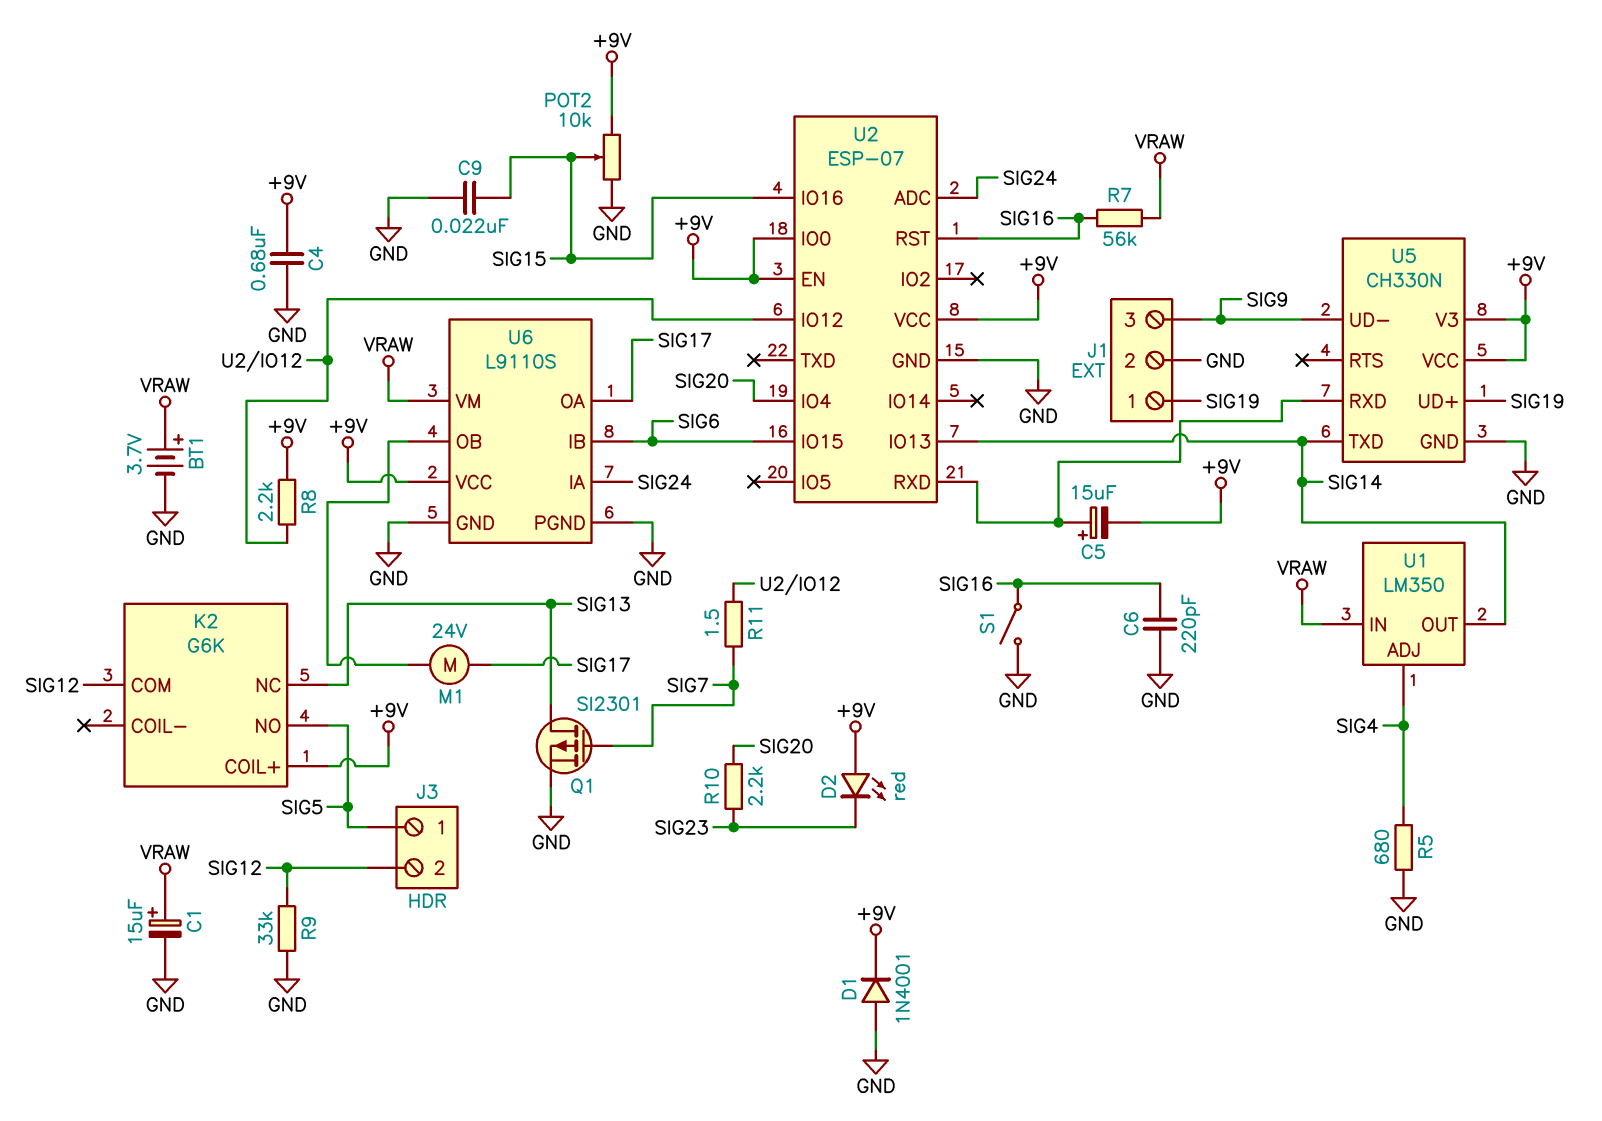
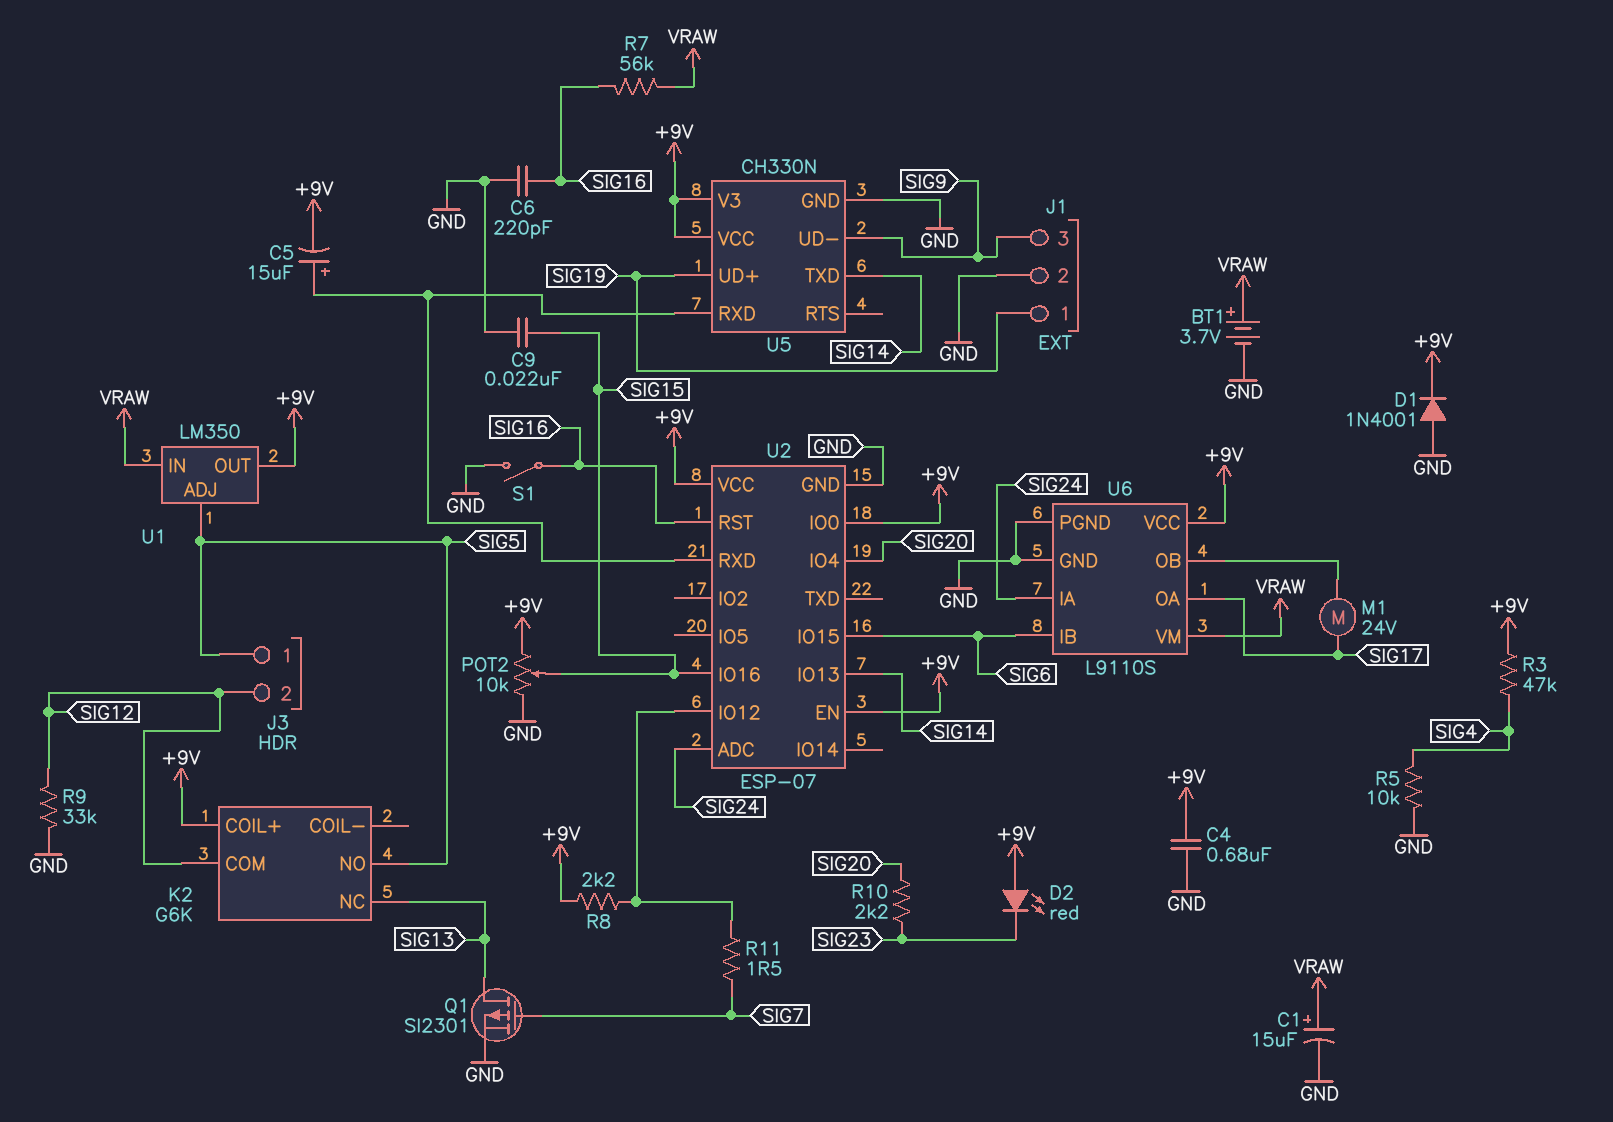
R3: none -> 47k (+9V, SIG4)
R5: 680 (GND, SIG4) -> 10k (GND, SIG4)
U1 pin ADJ: SIG4 -> SIG5
U1 pin OUT: SIG14 -> +9V

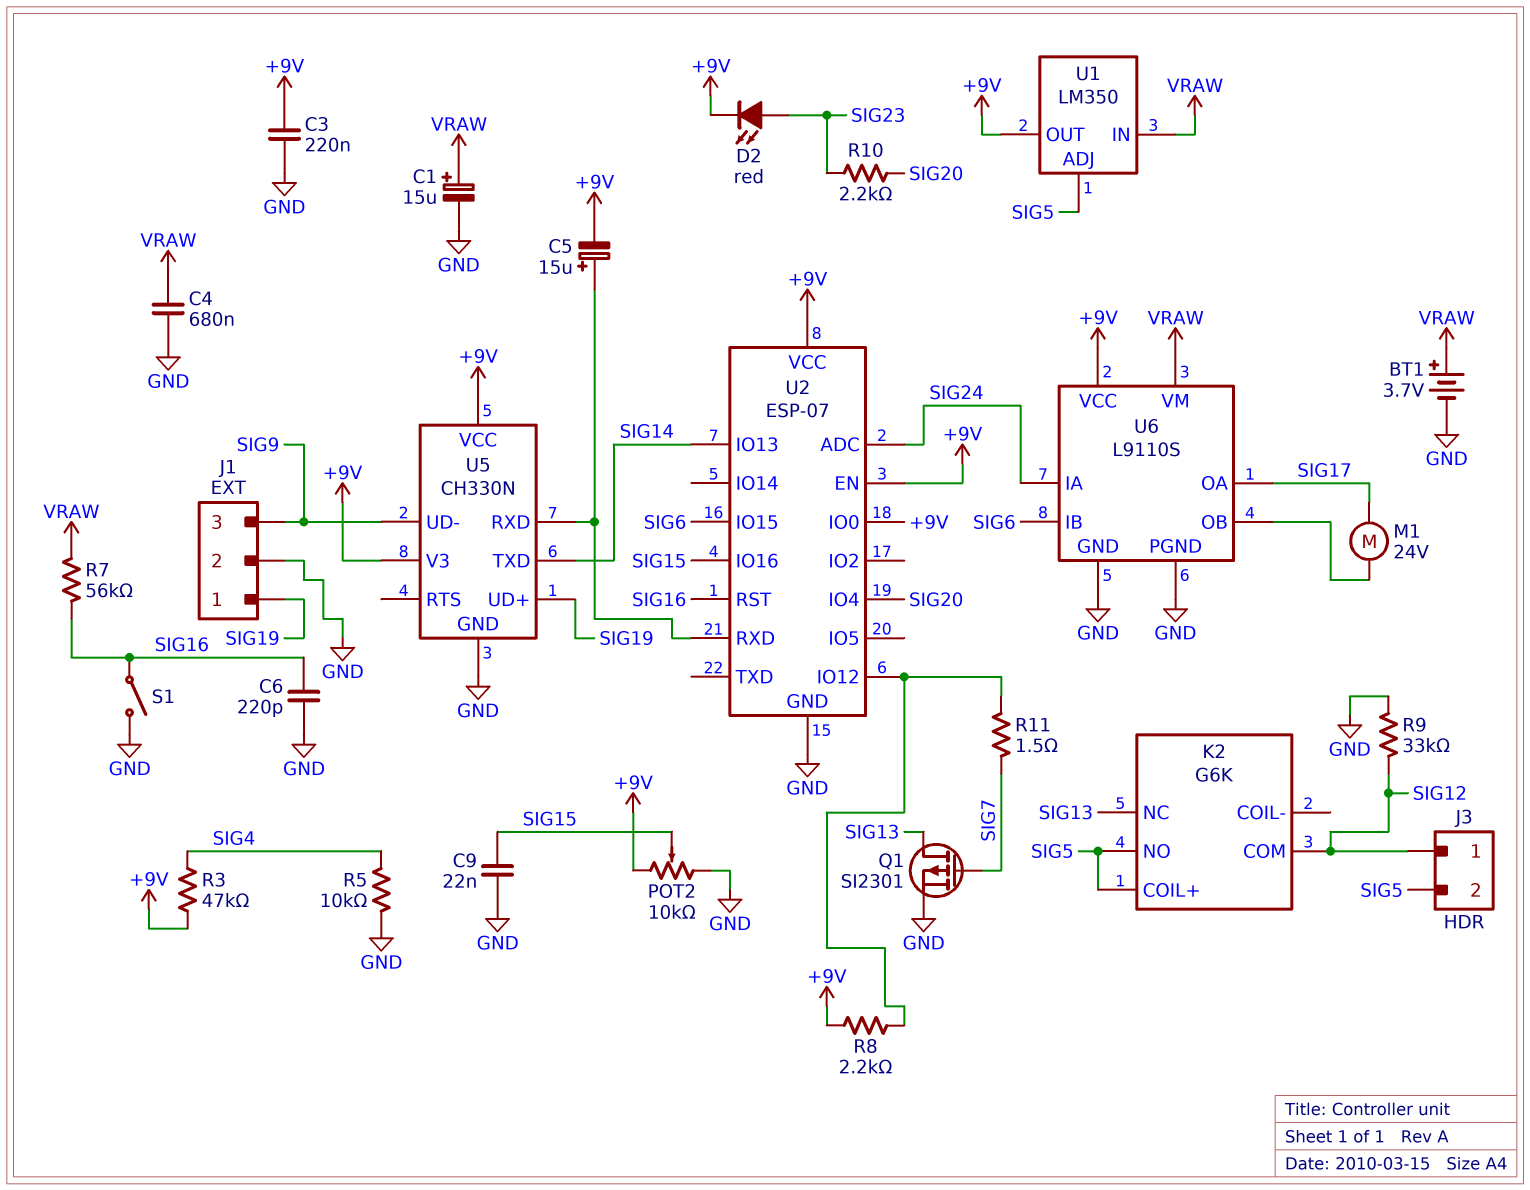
C3: none -> 220nF (+9V, GND)
C4: 680nF (+9V, GND) -> 680nF (GND, VRAW)
D1: diode 1N4001 (A GND, K +9V) -> none
D2: LED red (A +9V, K SIG23) -> LED red (A SIG23, K +9V)
J3 pin 1: SIG5 -> SIG12
J3 pin 2: SIG12 -> SIG5
K2 pin COIL+: +9V -> SIG5

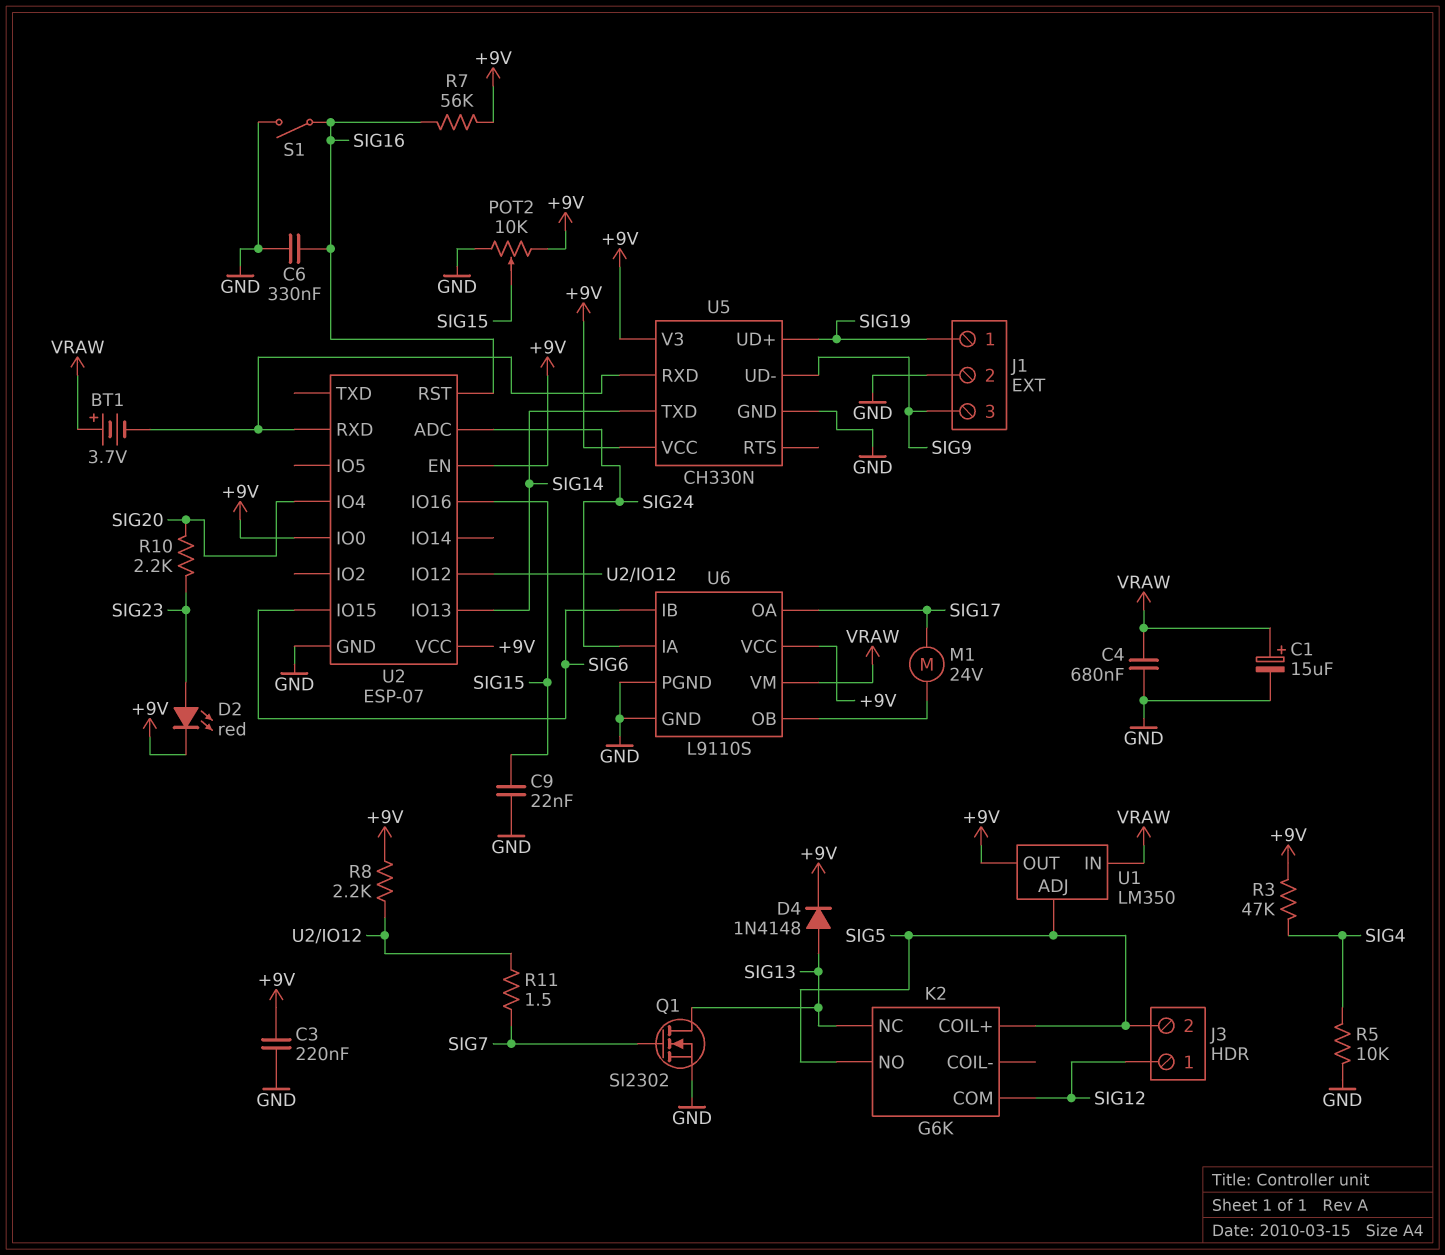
BT1: 3.7V (plus VRAW, minus GND) -> 3.7V (plus VRAW, minus U2/RXD)
C5: 15uF (plus U2/RXD, minus +9V) -> none
C6: 220pF (GND, SIG16) -> 330nF (GND, SIG16)
D4: none -> diode 1N4148 (A SIG13, K +9V)
Q1: PMOS SI2301 (G SIG7, D SIG13, S GND) -> NMOS SI2302 (G SIG7, D SIG13, S GND)
R7: 56k (SIG16, VRAW) -> 56k (+9V, SIG16)
R9: 33k (GND, SIG12) -> none

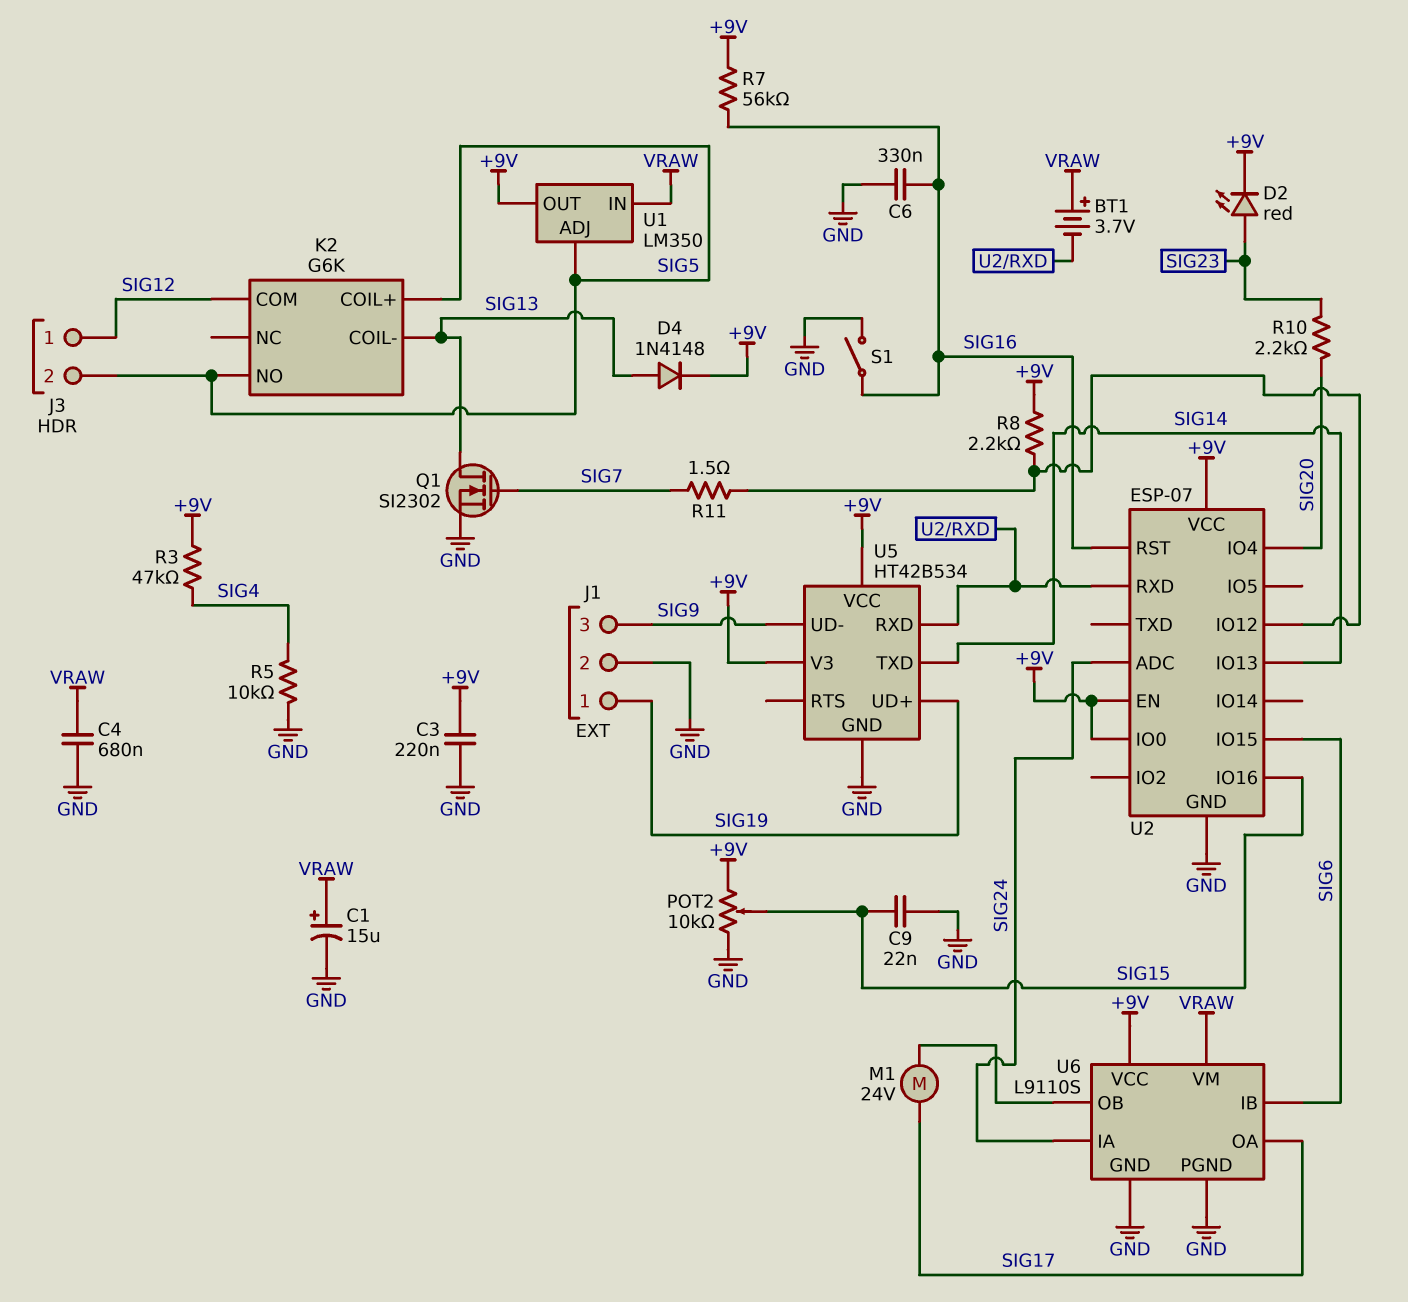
K2 pin COIL-: none -> SIG13
K2 pin NC: SIG13 -> none
U5: CH330N -> HT42B534

